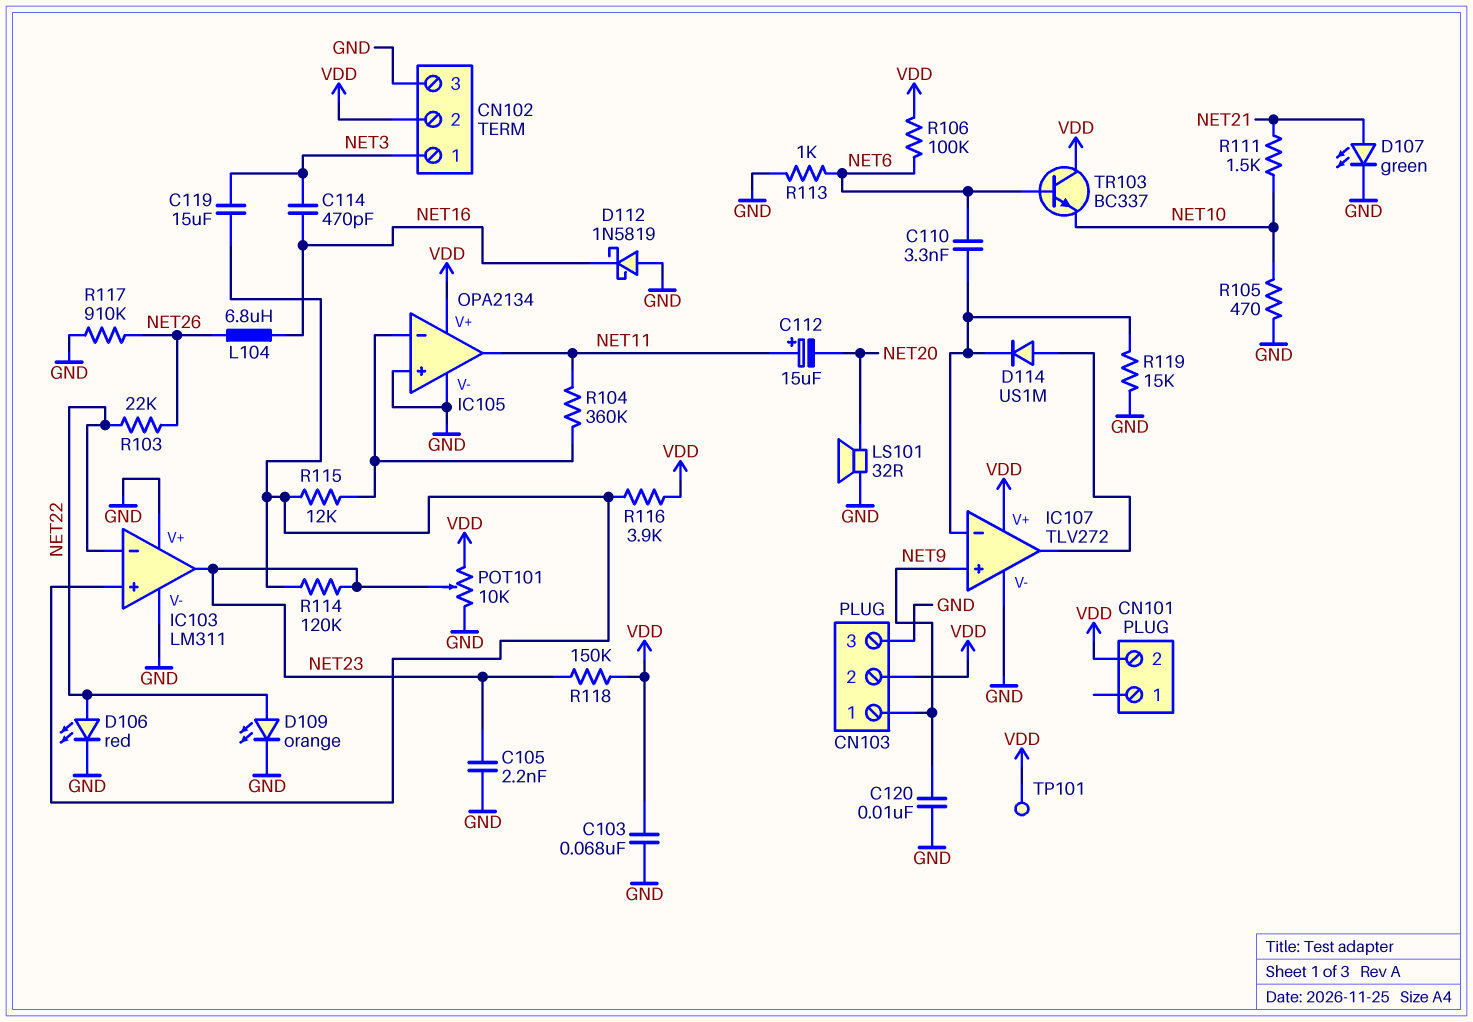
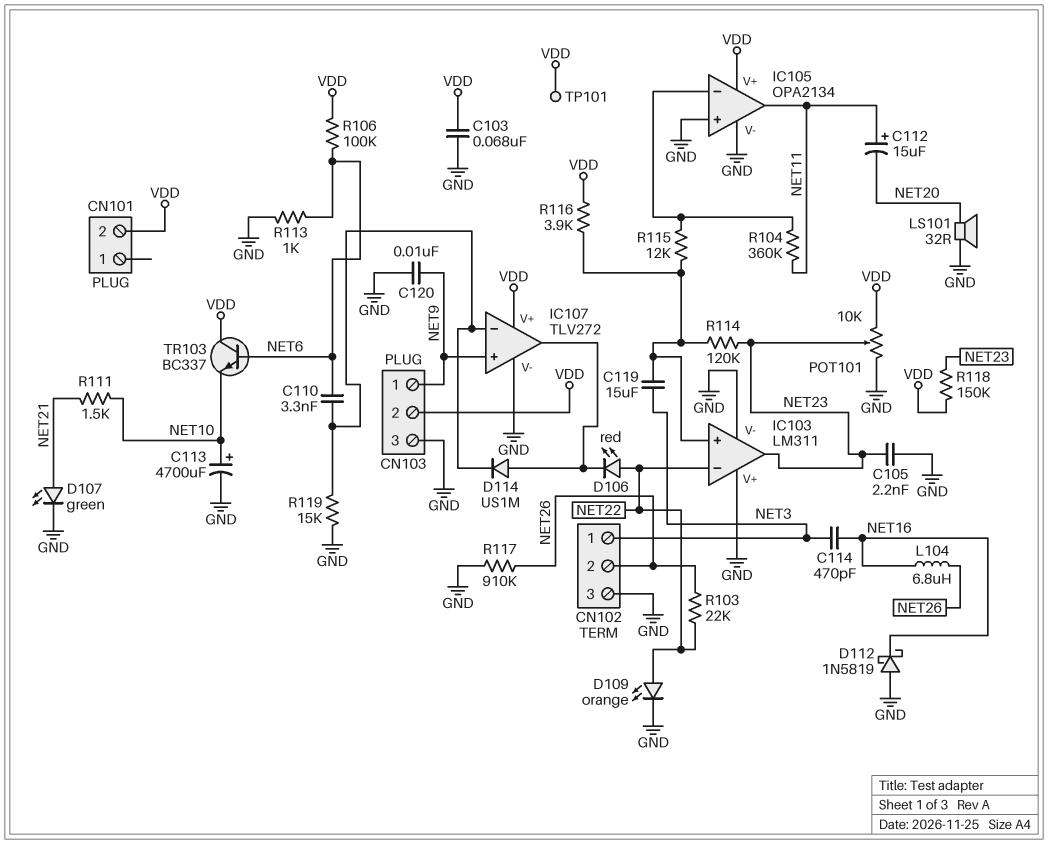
C113: none -> 4700uF (plus NET10, minus GND)
CN102 pin 2: VDD -> NET26
D106: LED red (A NET22, K GND) -> LED red (A NET22, K IC107/out)
R105: 470 (GND, NET10) -> none

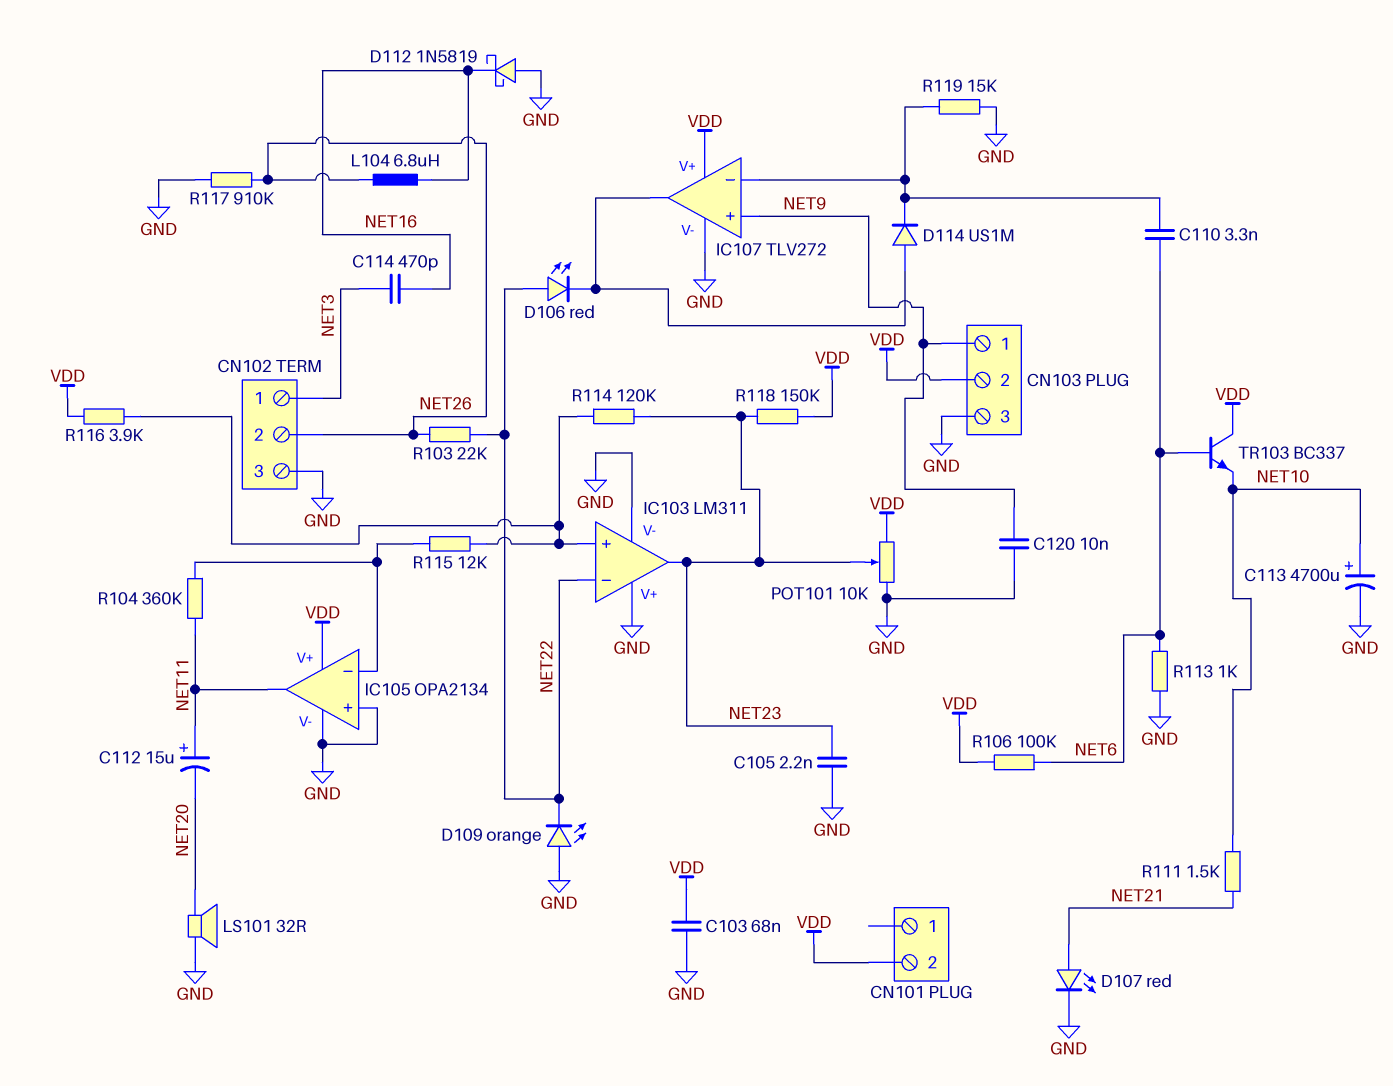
C119: 15uF (IC103/in+, NET3) -> none
D107: LED green (A NET21, K GND) -> LED red (A NET21, K GND)
D109: LED orange (A NET22, K GND) -> LED orange (A GND, K NET22)
TP101: test point (VDD) -> none

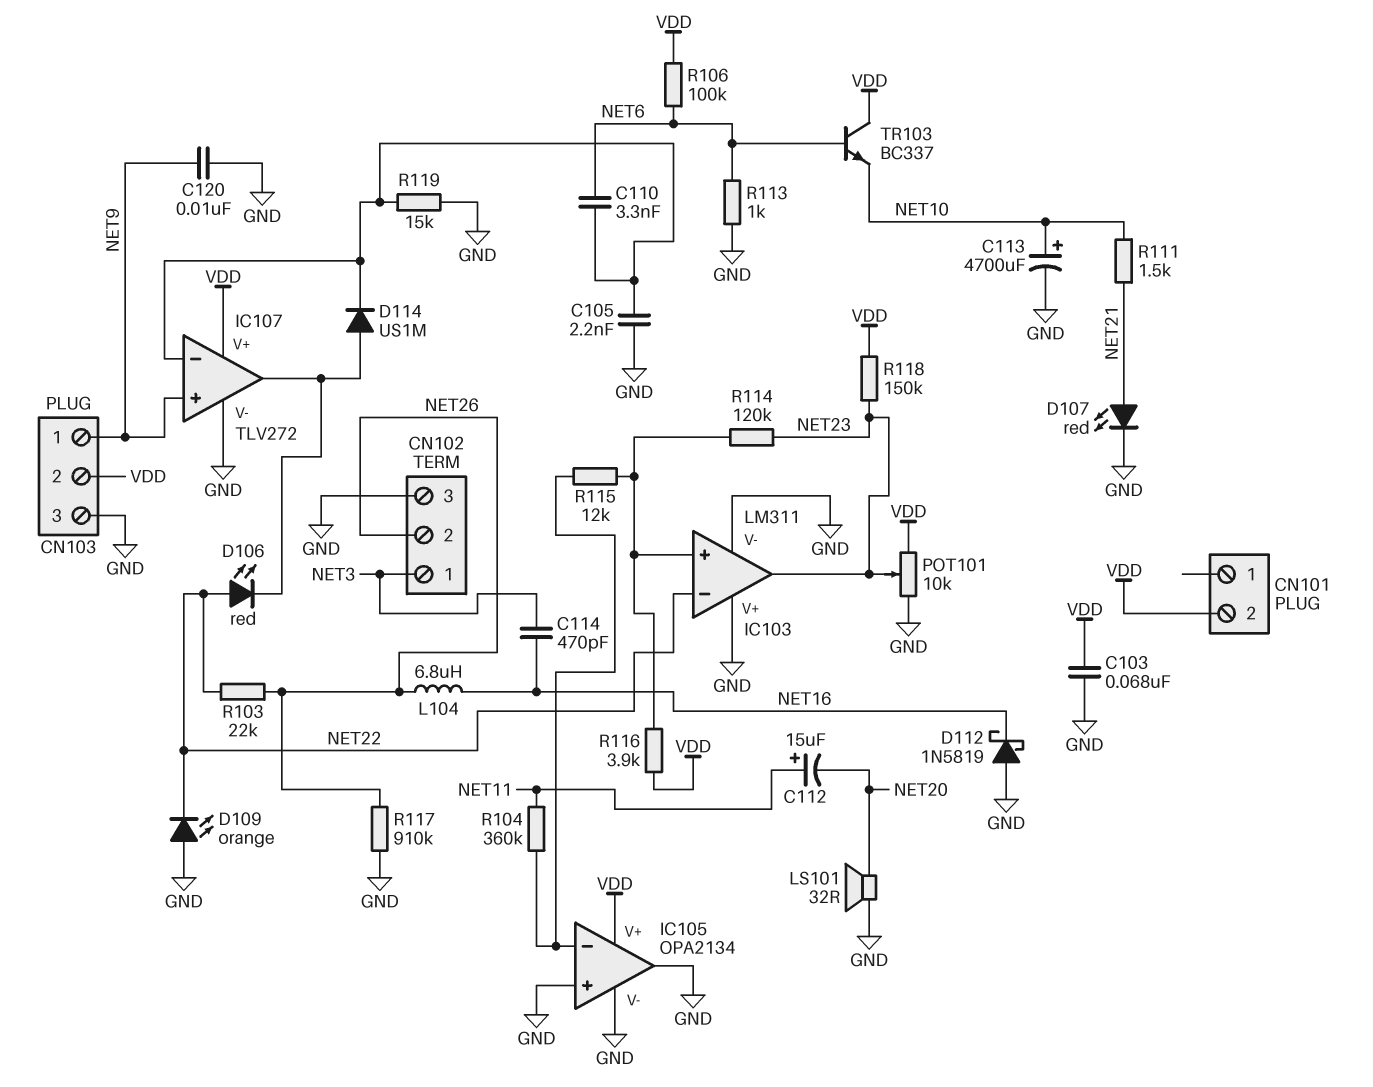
C105: 2.2nF (GND, NET23) -> 2.2nF (GND, IC107/in-)
IC105 pin out: NET11 -> GND

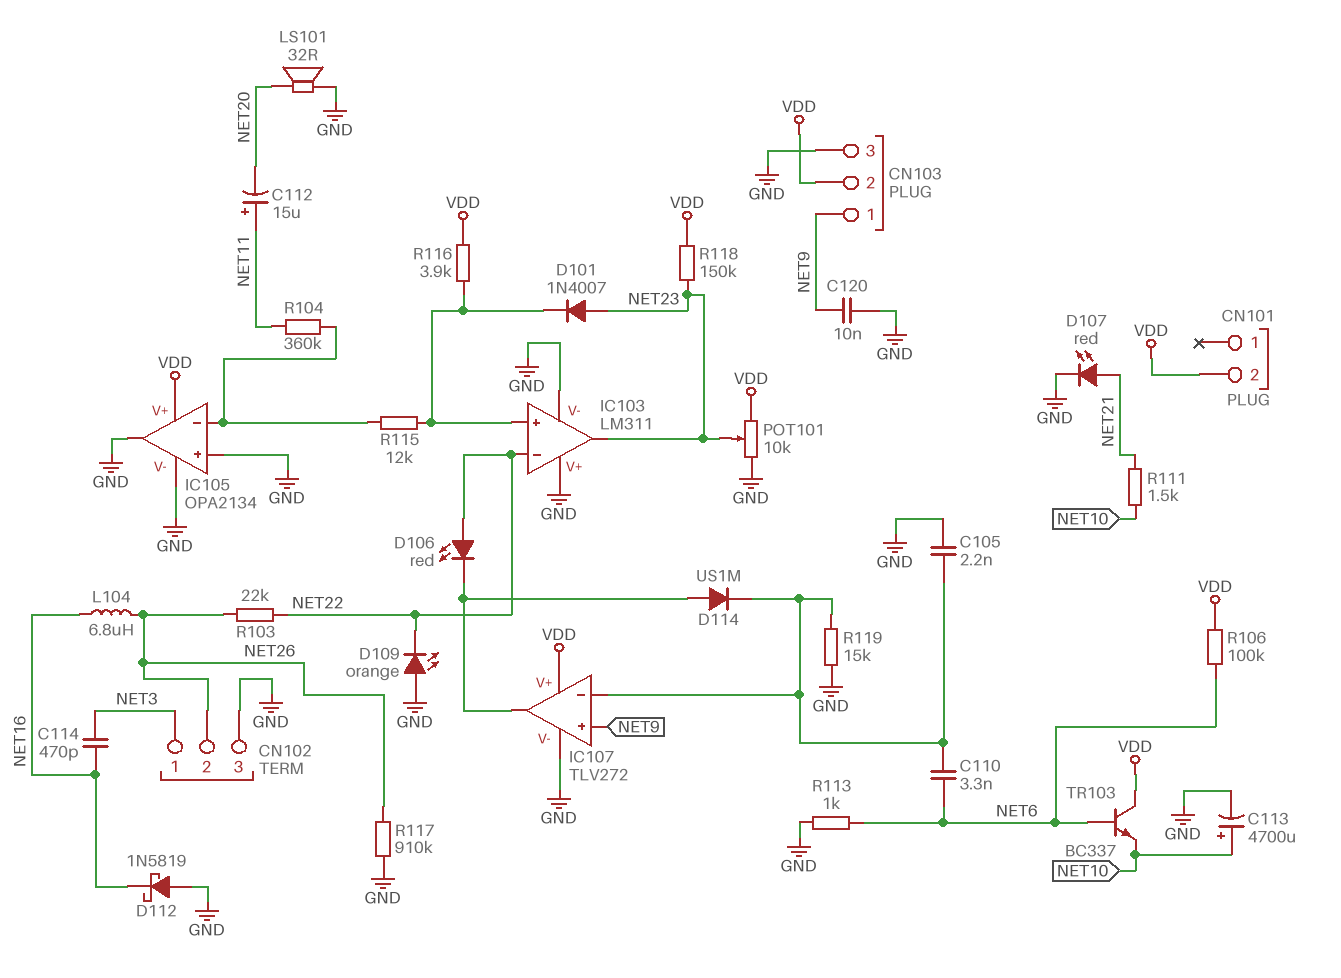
C103: 68nF (GND, VDD) -> none
D101: none -> diode 1N4007 (A NET23, K IC103/in+)
R114: 120k (IC103/in+, NET23) -> none

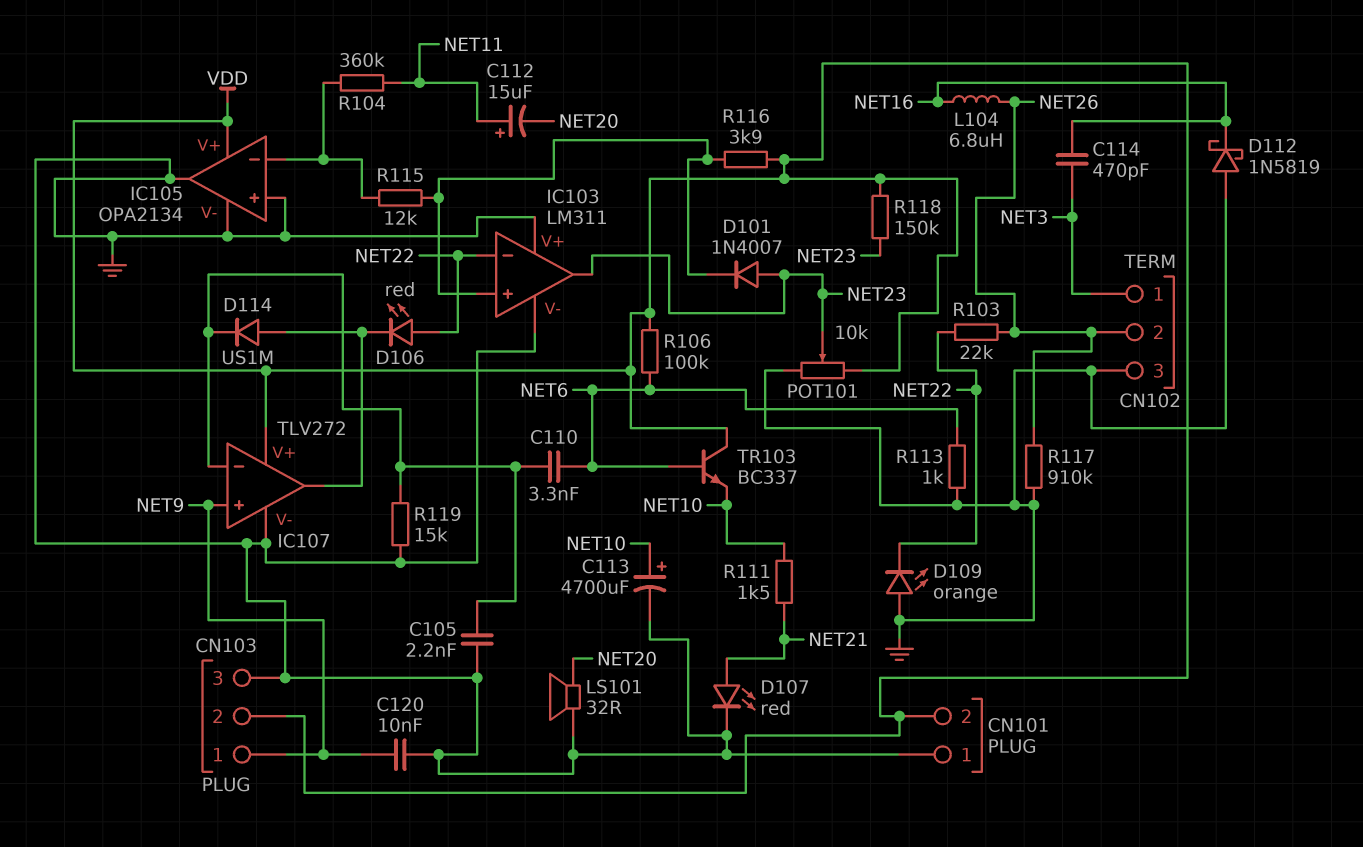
CN101 pin 1: none -> GND

